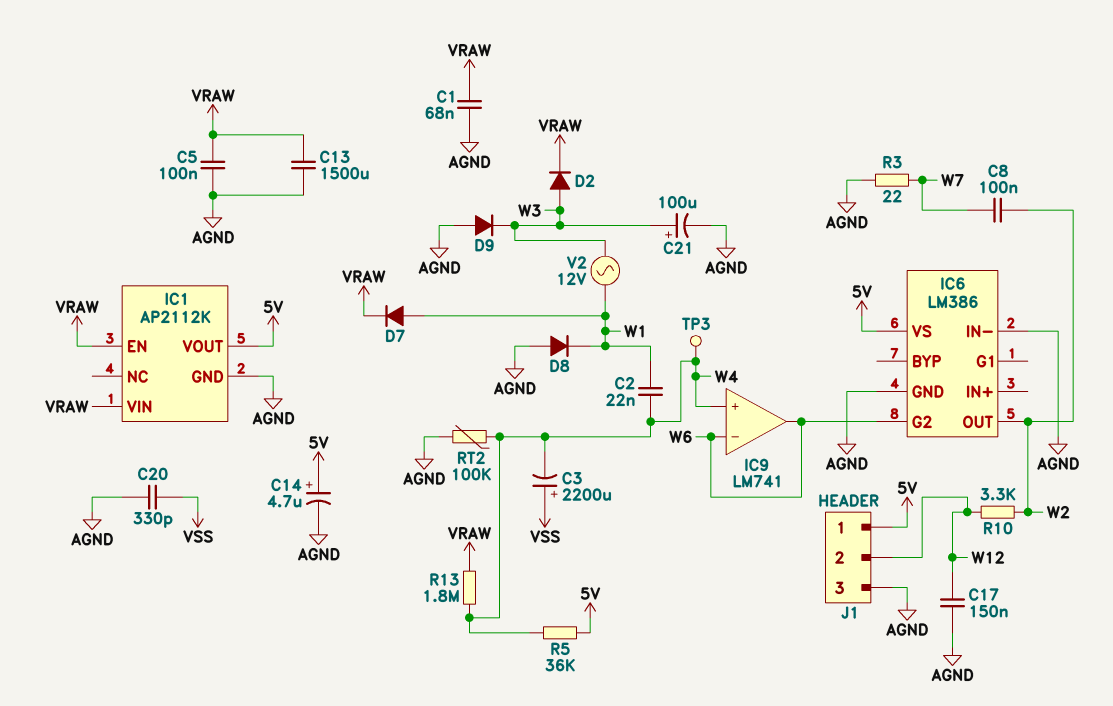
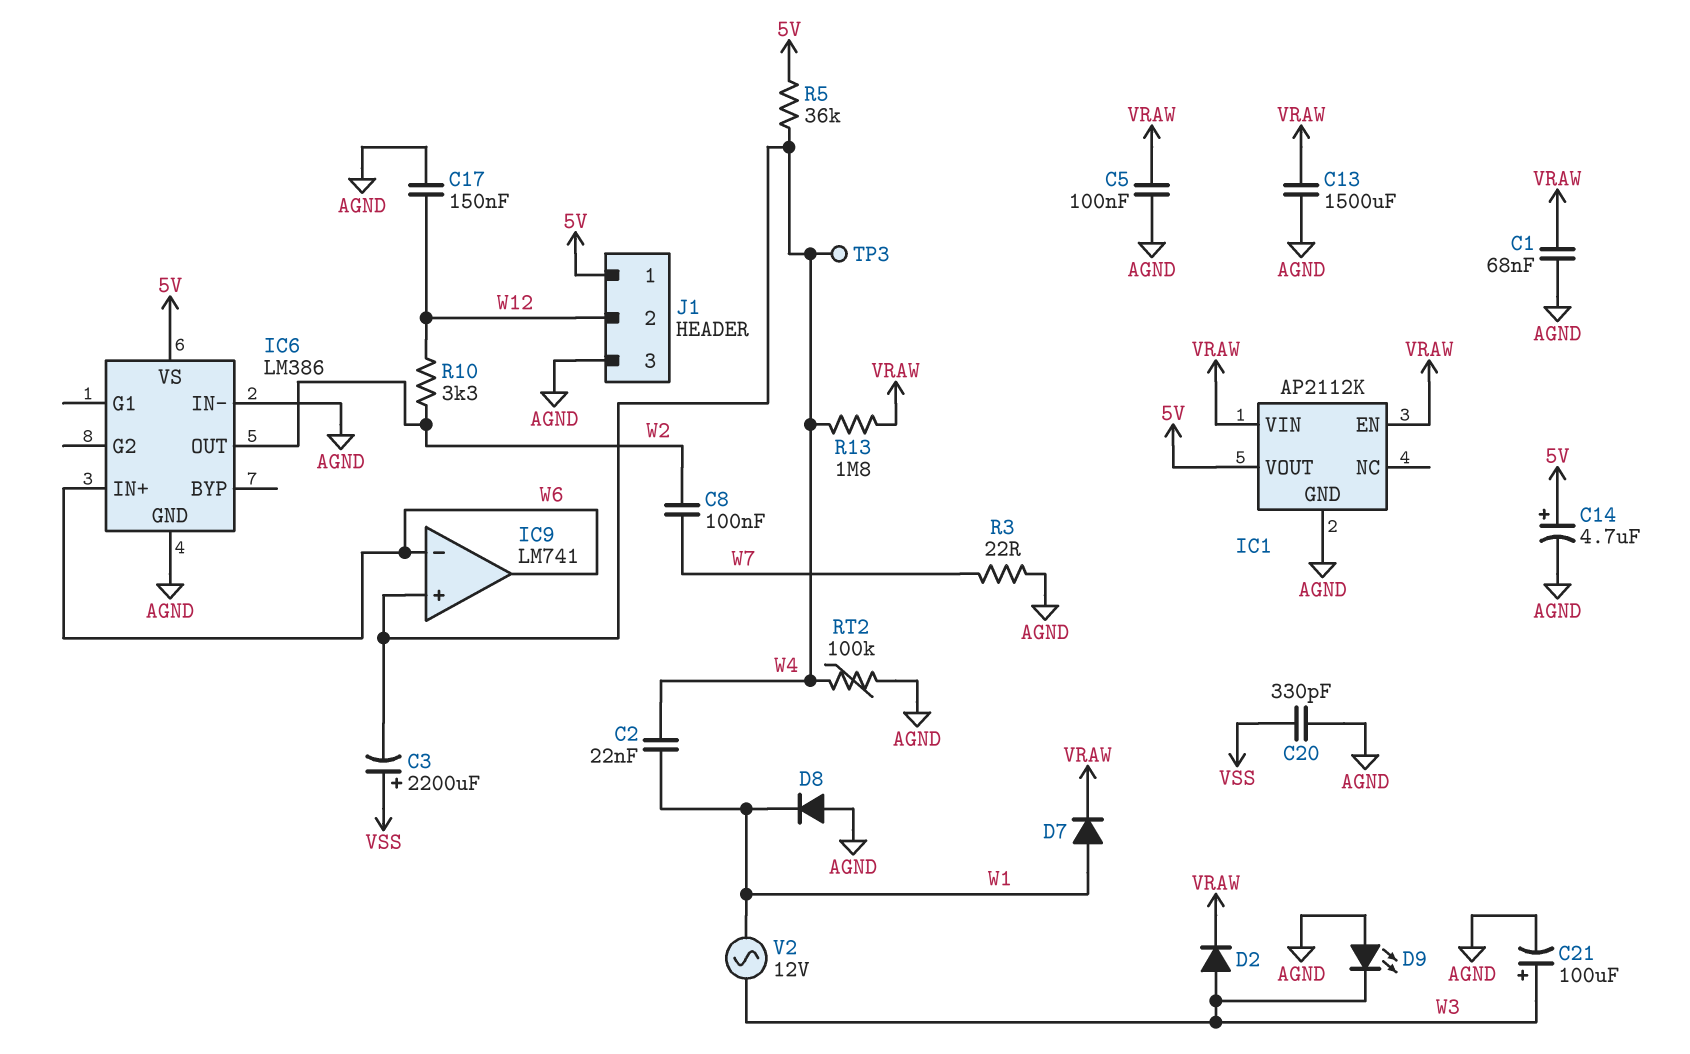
D9: diode (A AGND, K W3) -> LED (A AGND, K W3)
IC6 pin G2: W6 -> none
IC6 pin IN+: none -> W6

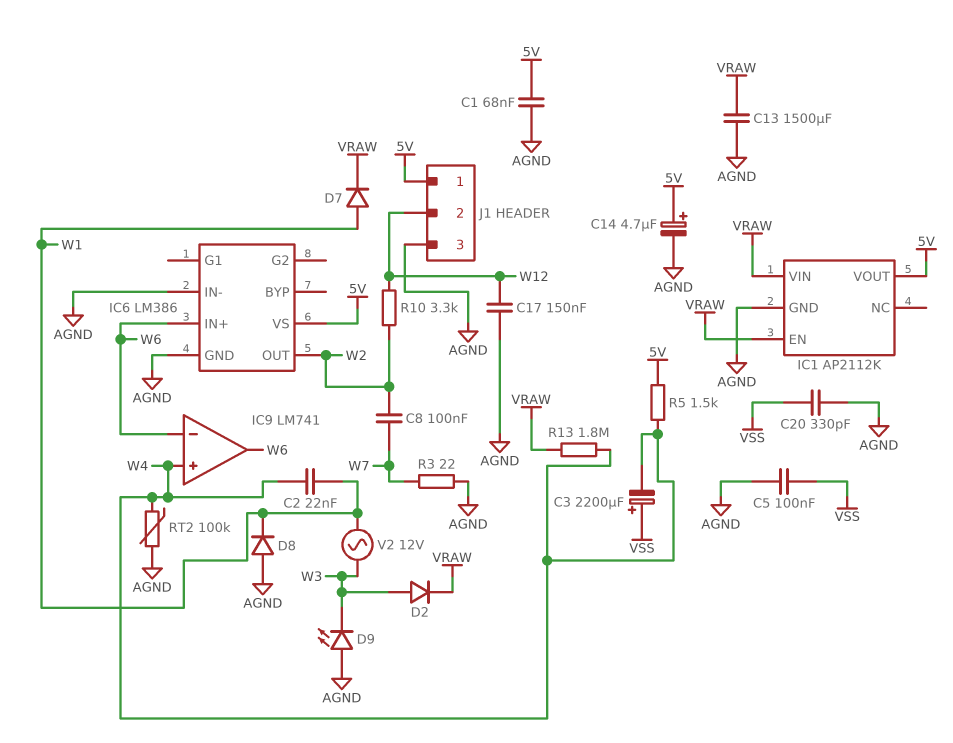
C1: 68nF (AGND, VRAW) -> 68nF (5V, AGND)
C5: 100nF (AGND, VRAW) -> 100nF (AGND, VSS)
C21: 100uF (plus W3, minus AGND) -> none
R5: 36k (5V, W4) -> 1.5k (5V, W4)
TP3: test point (W4) -> none

